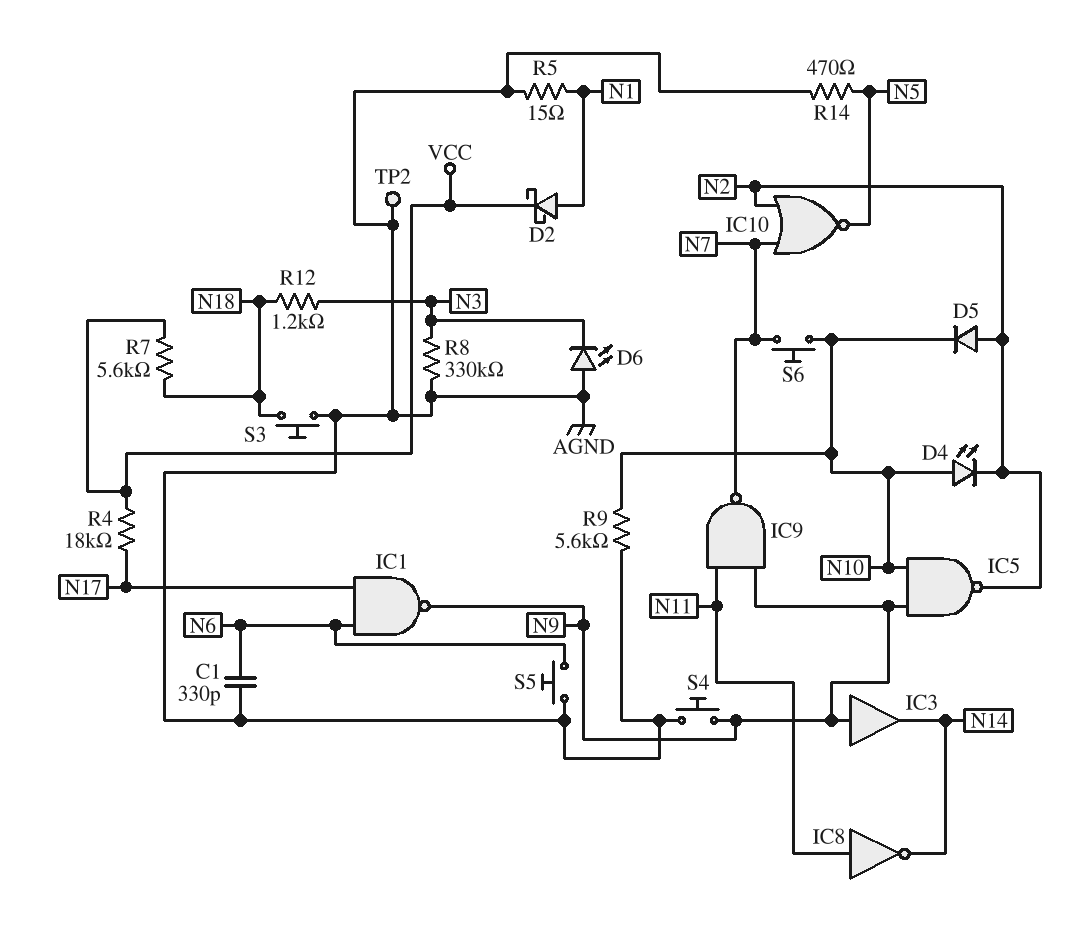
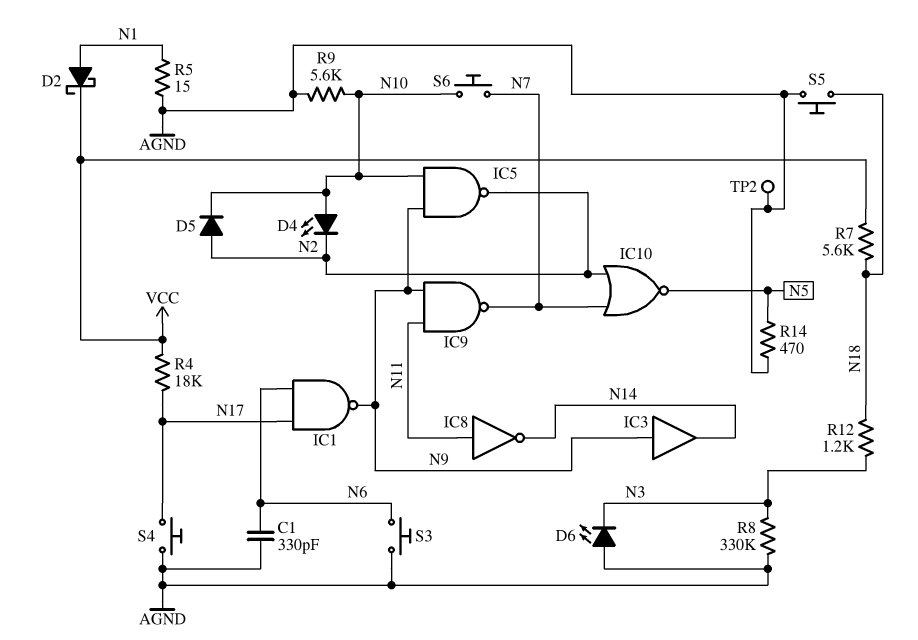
S3: button (AGND, N18) -> button (AGND, N6)
S4: button (AGND, N9) -> button (AGND, N17)
S5: button (AGND, N6) -> button (AGND, N18)

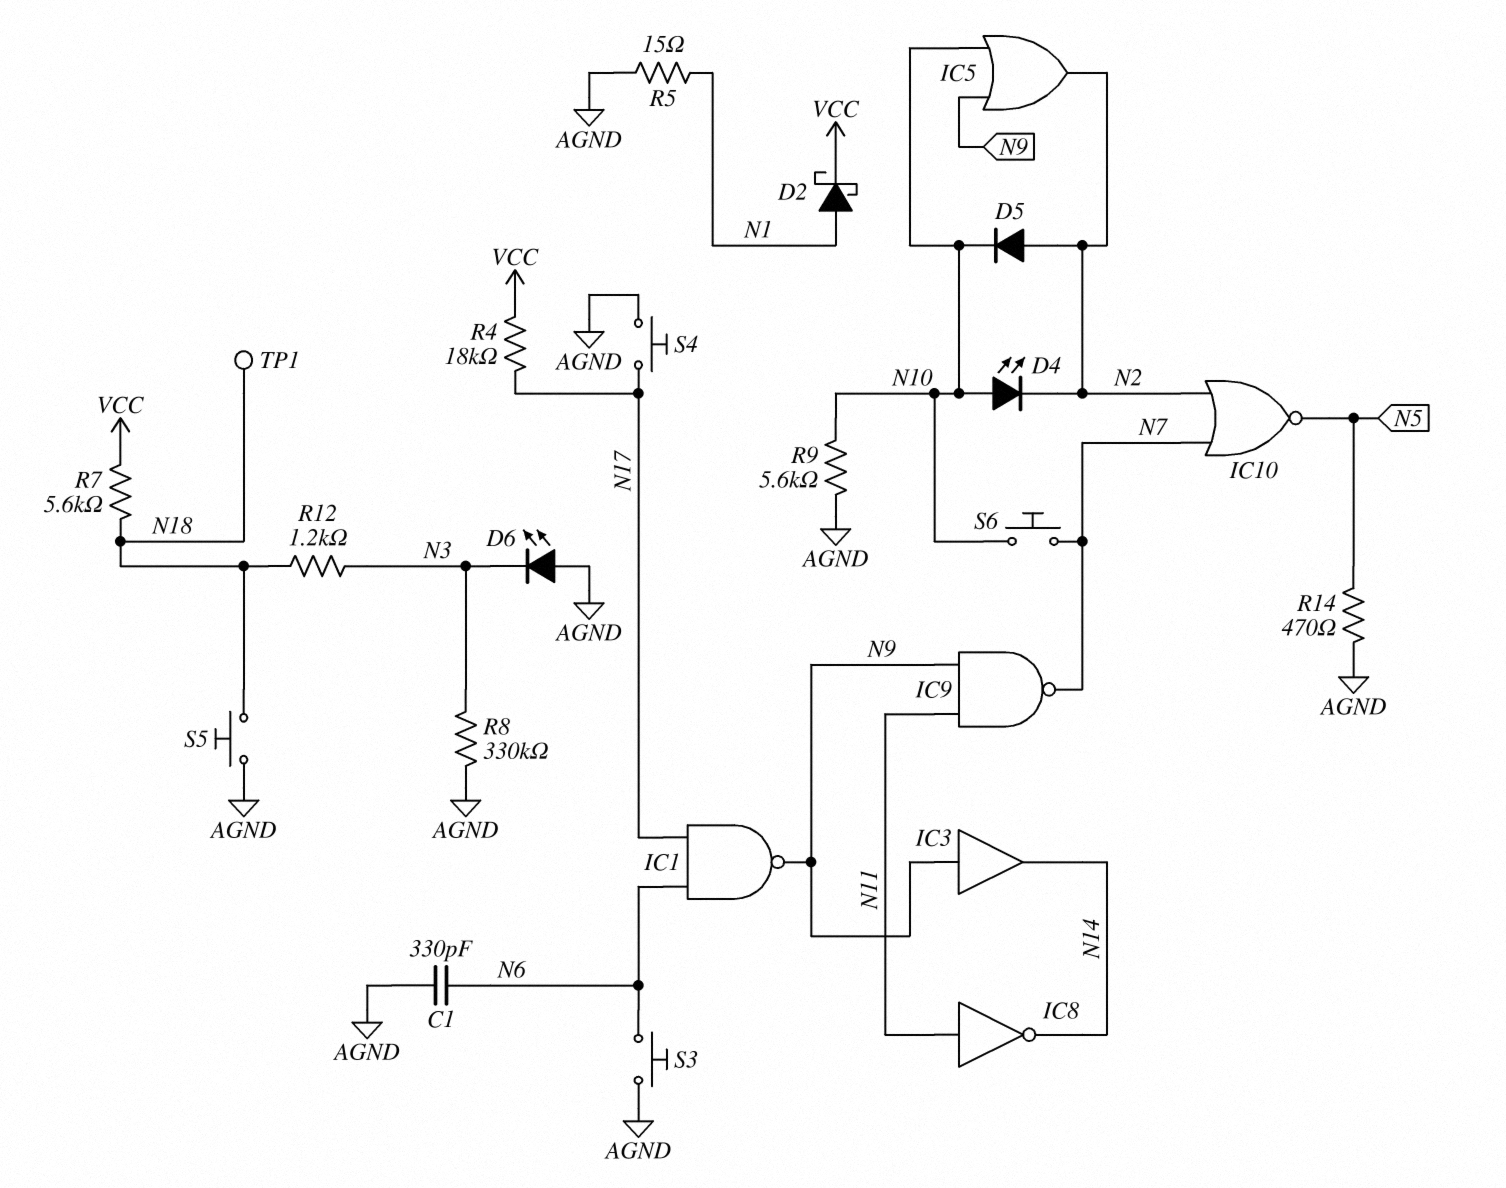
IC5: NAND (in N9, in N10, out N2) -> OR (in N9, in N10, out N2)
TP1: none -> test point (N18)
TP2: test point (AGND) -> none

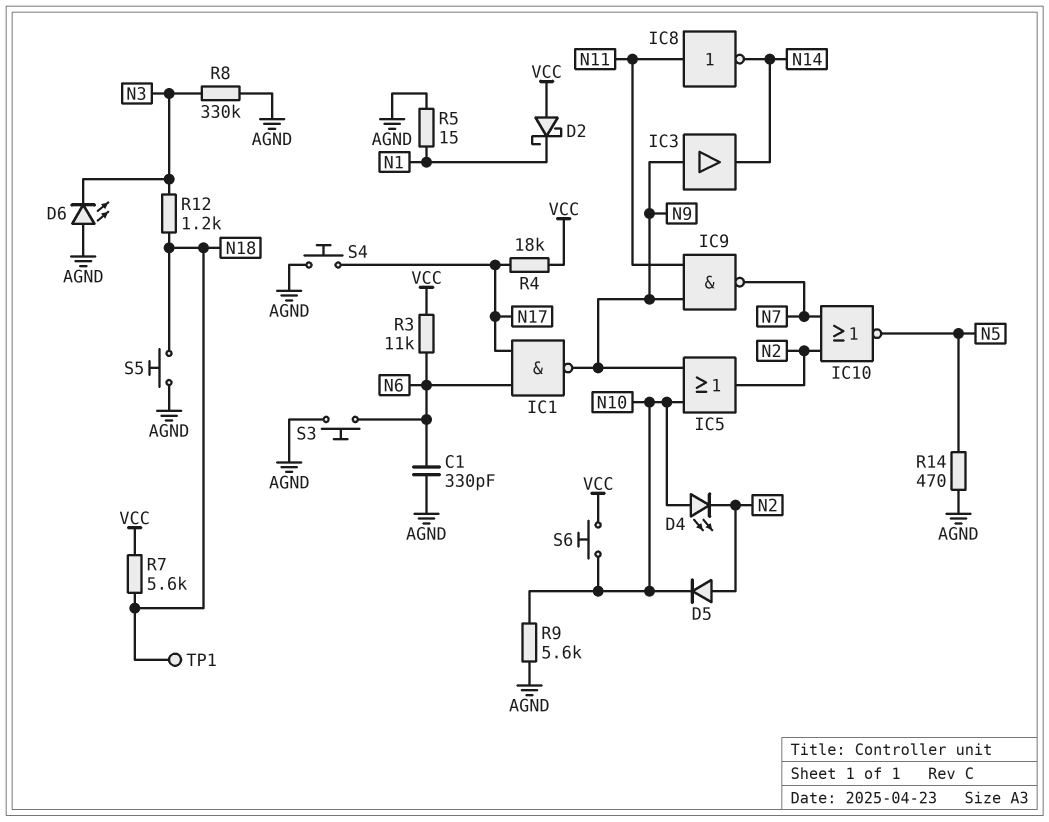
D2: schottky (A N1, K VCC) -> schottky (A VCC, K N1)
R3: none -> 11k (N6, VCC)
S6: button (N7, N10) -> button (N10, VCC)

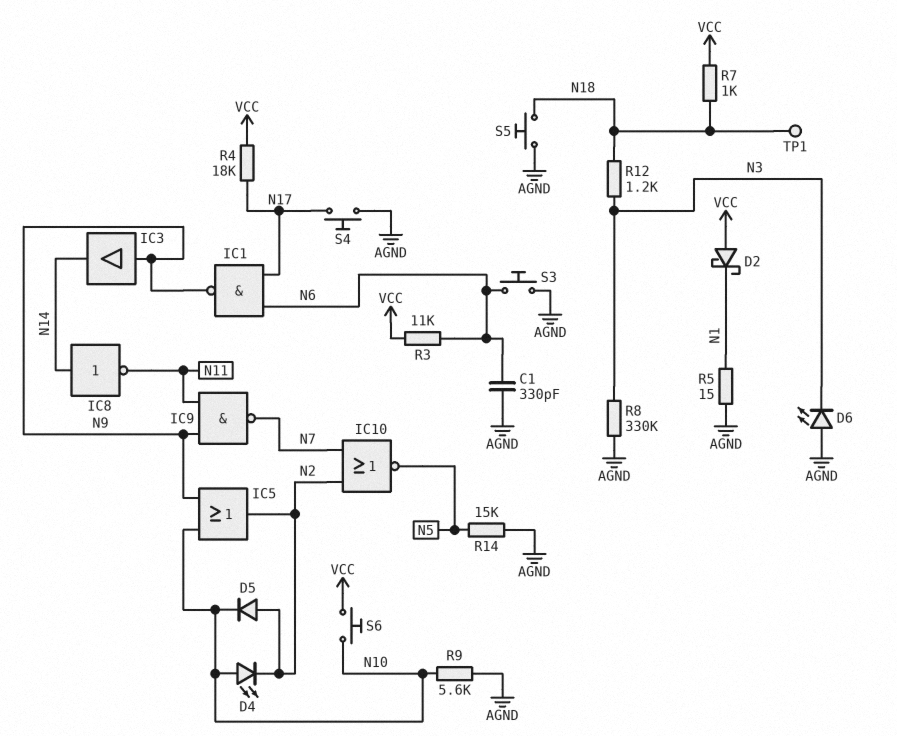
IC8: NOT (in N11, out N14) -> NOT (in N14, out N11)
R7: 5.6k (N18, VCC) -> 1k (N18, VCC)
R14: 470 (AGND, N5) -> 15k (AGND, N5)

